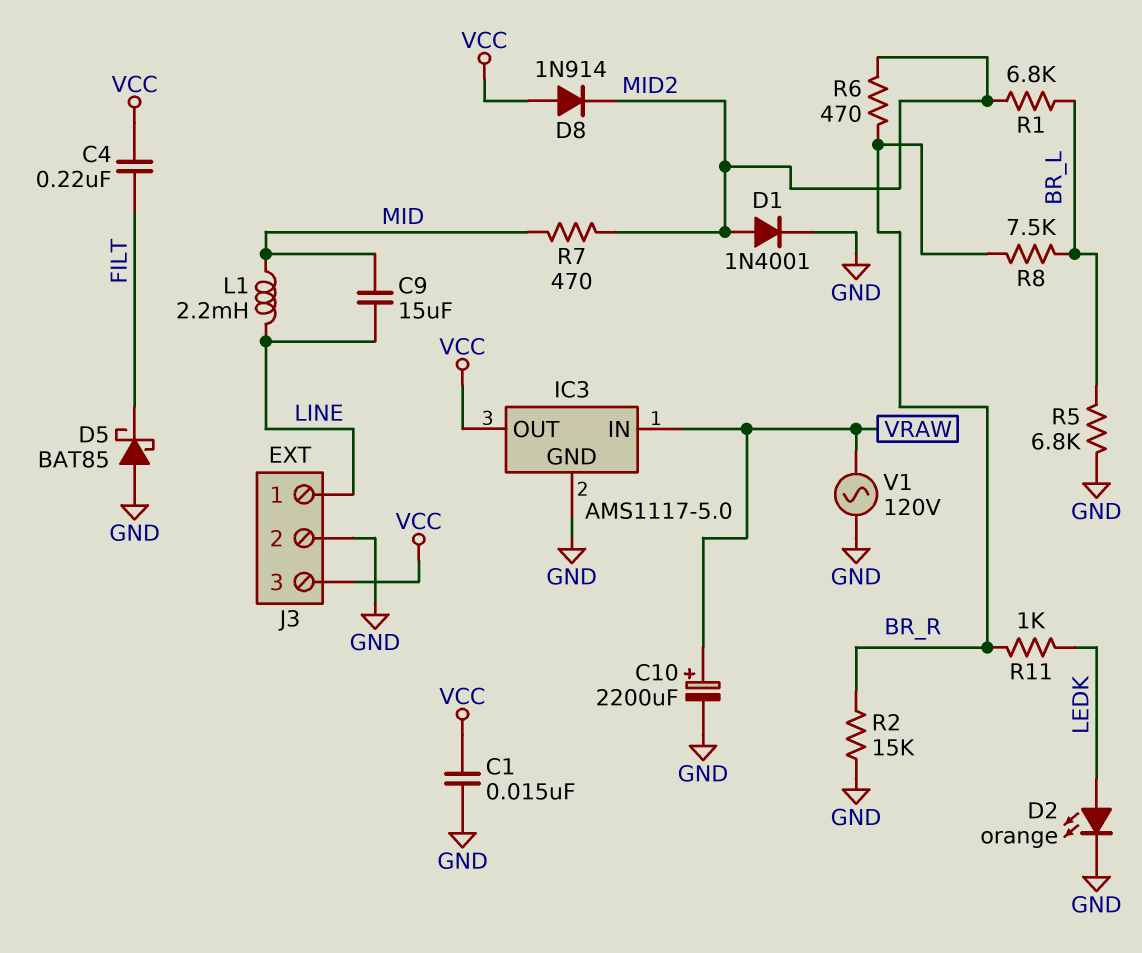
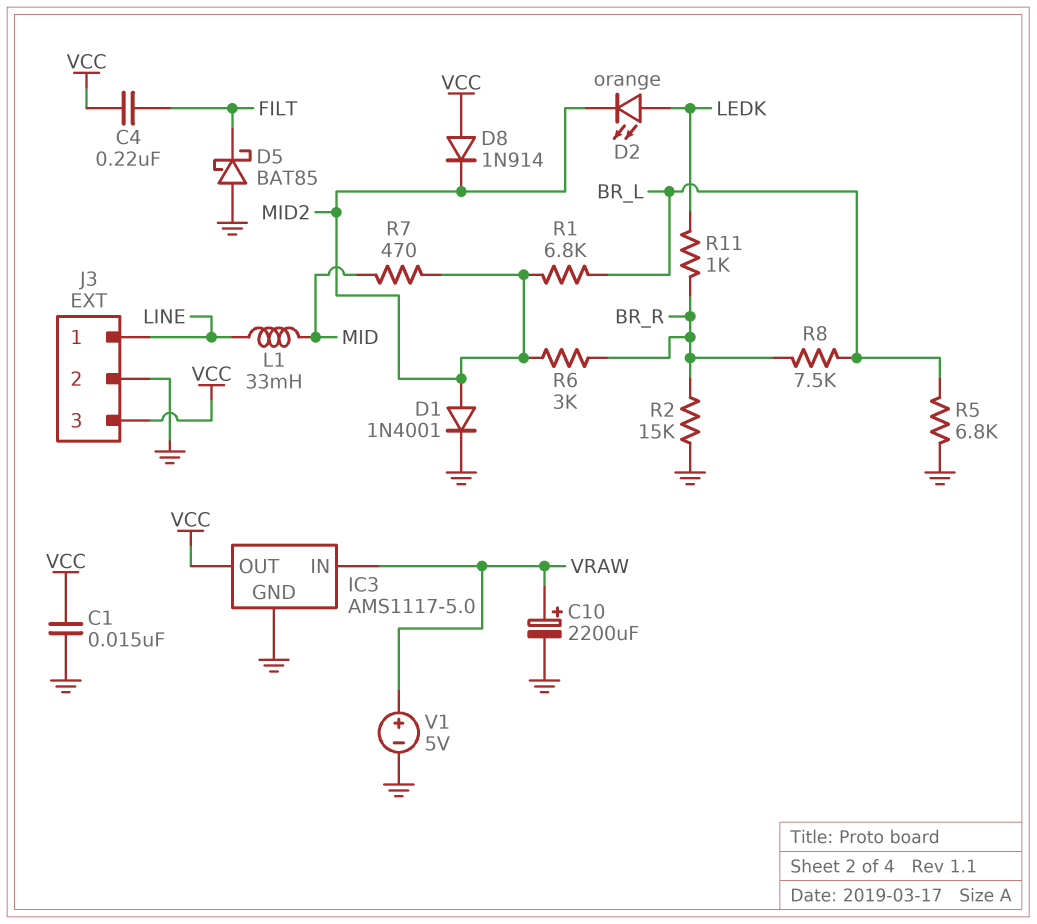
C9: 15uF (LINE, MID) -> none
D2: LED orange (A LEDK, K GND) -> LED orange (A LEDK, K MID2)
L1: 2.2mH (LINE, MID) -> 33mH (LINE, MID)
R6: 470 (BR_R, MID2) -> 3k (BR_R, MID2)
V1: AC 120V (GND, VRAW) -> 5V (plus VRAW, minus GND)

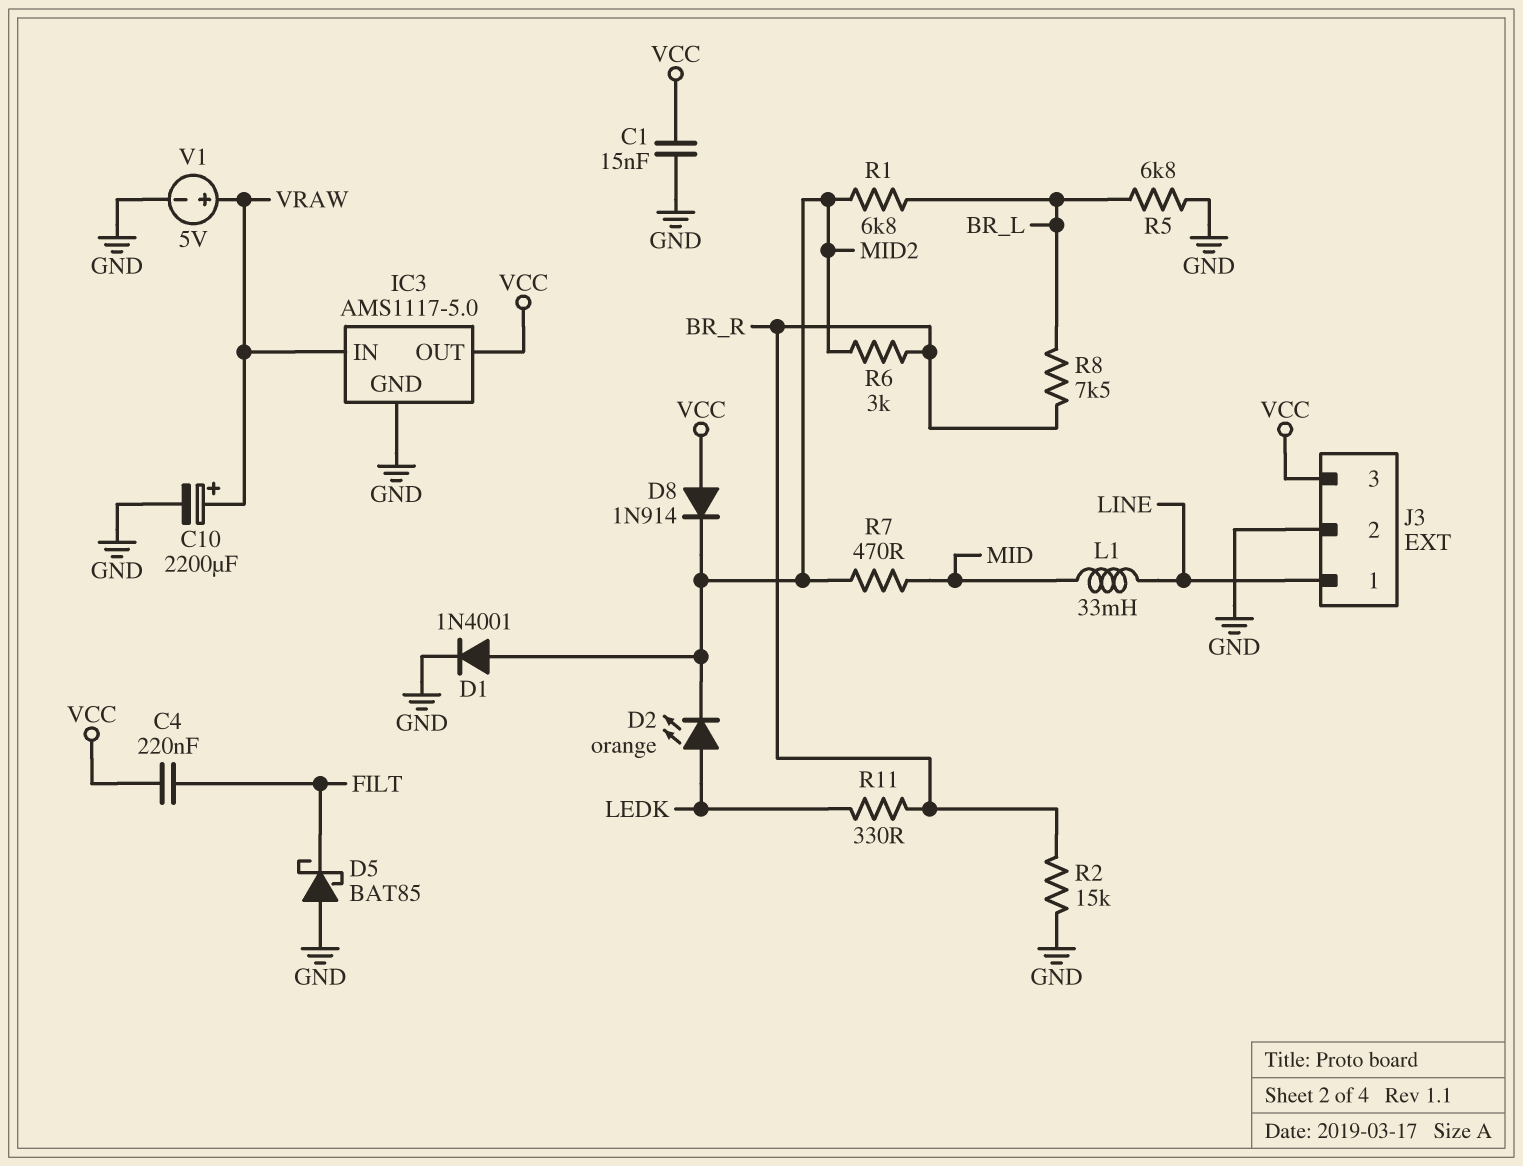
R11: 1k (BR_R, LEDK) -> 330 (BR_R, LEDK)

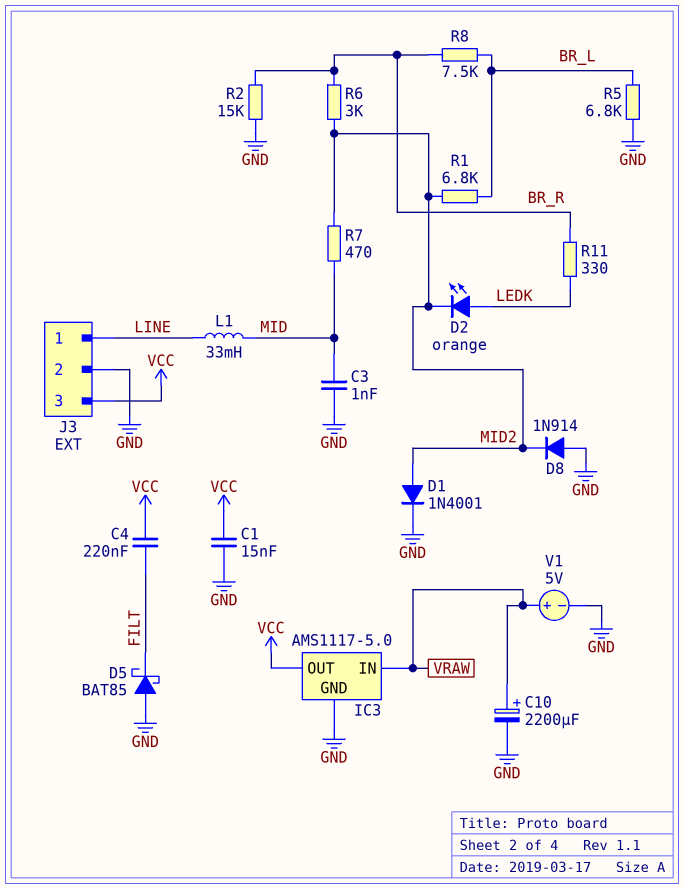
C3: none -> 1nF (GND, MID)
D8: diode 1N914 (A VCC, K MID2) -> diode 1N914 (A GND, K MID2)

